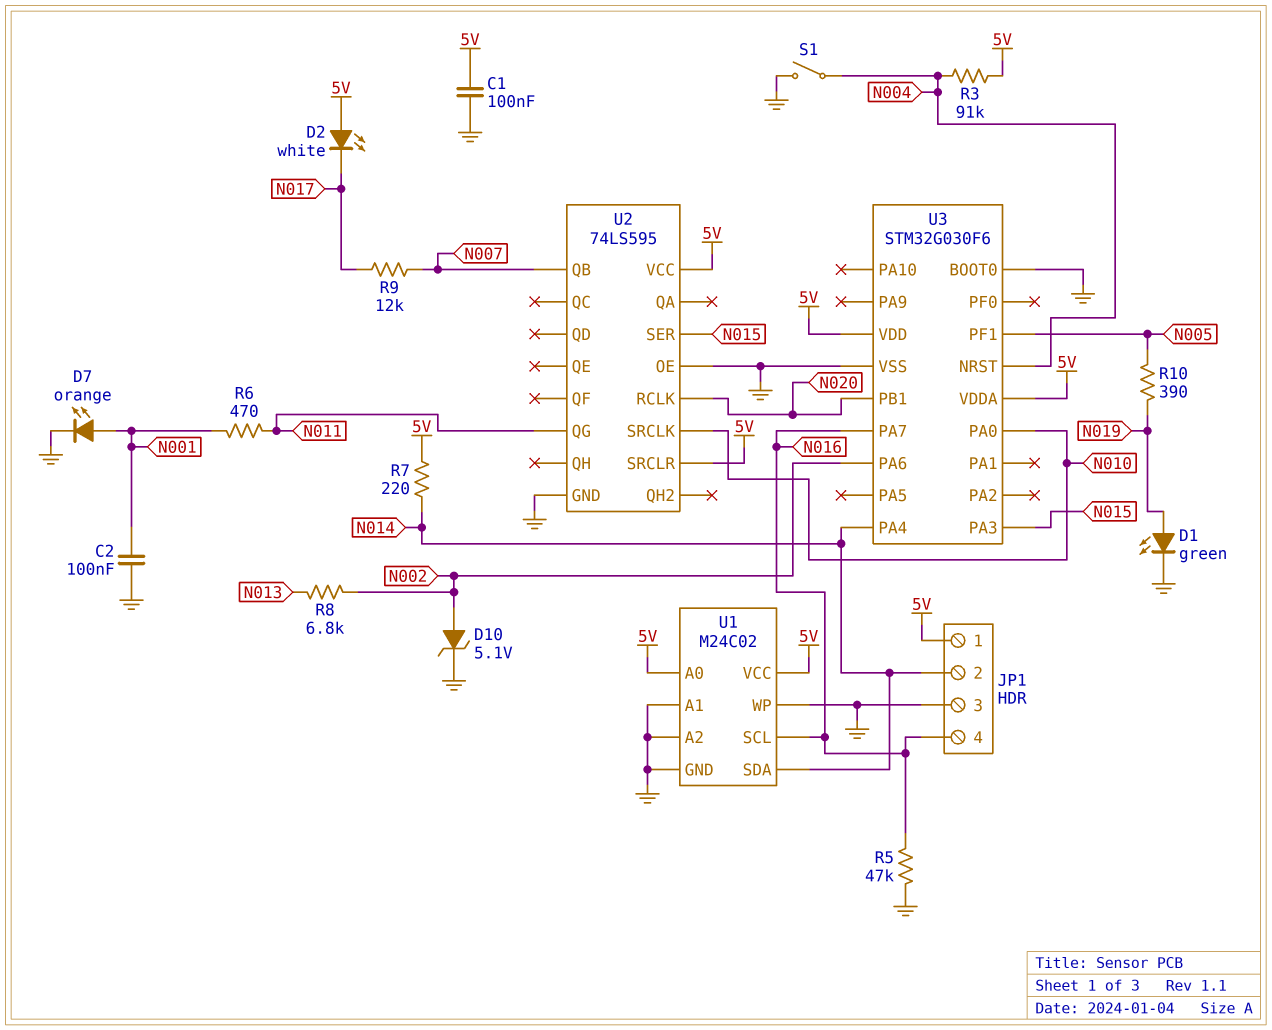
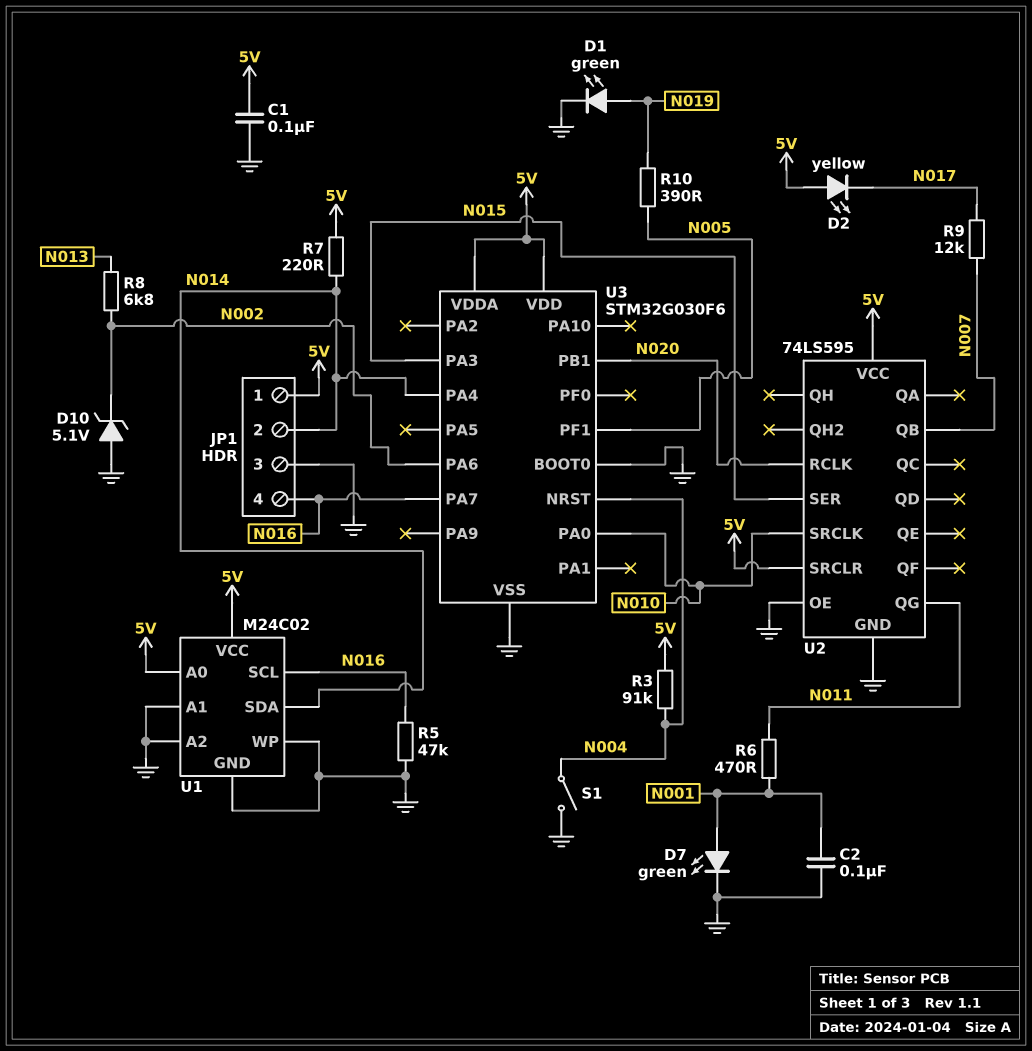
D2: LED white (A 5V, K N017) -> LED yellow (A 5V, K N017)
D7: LED orange (A N001, K GND) -> LED green (A N001, K GND)
D10: zener 5.1V (A N002, K GND) -> zener 5.1V (A GND, K N002)

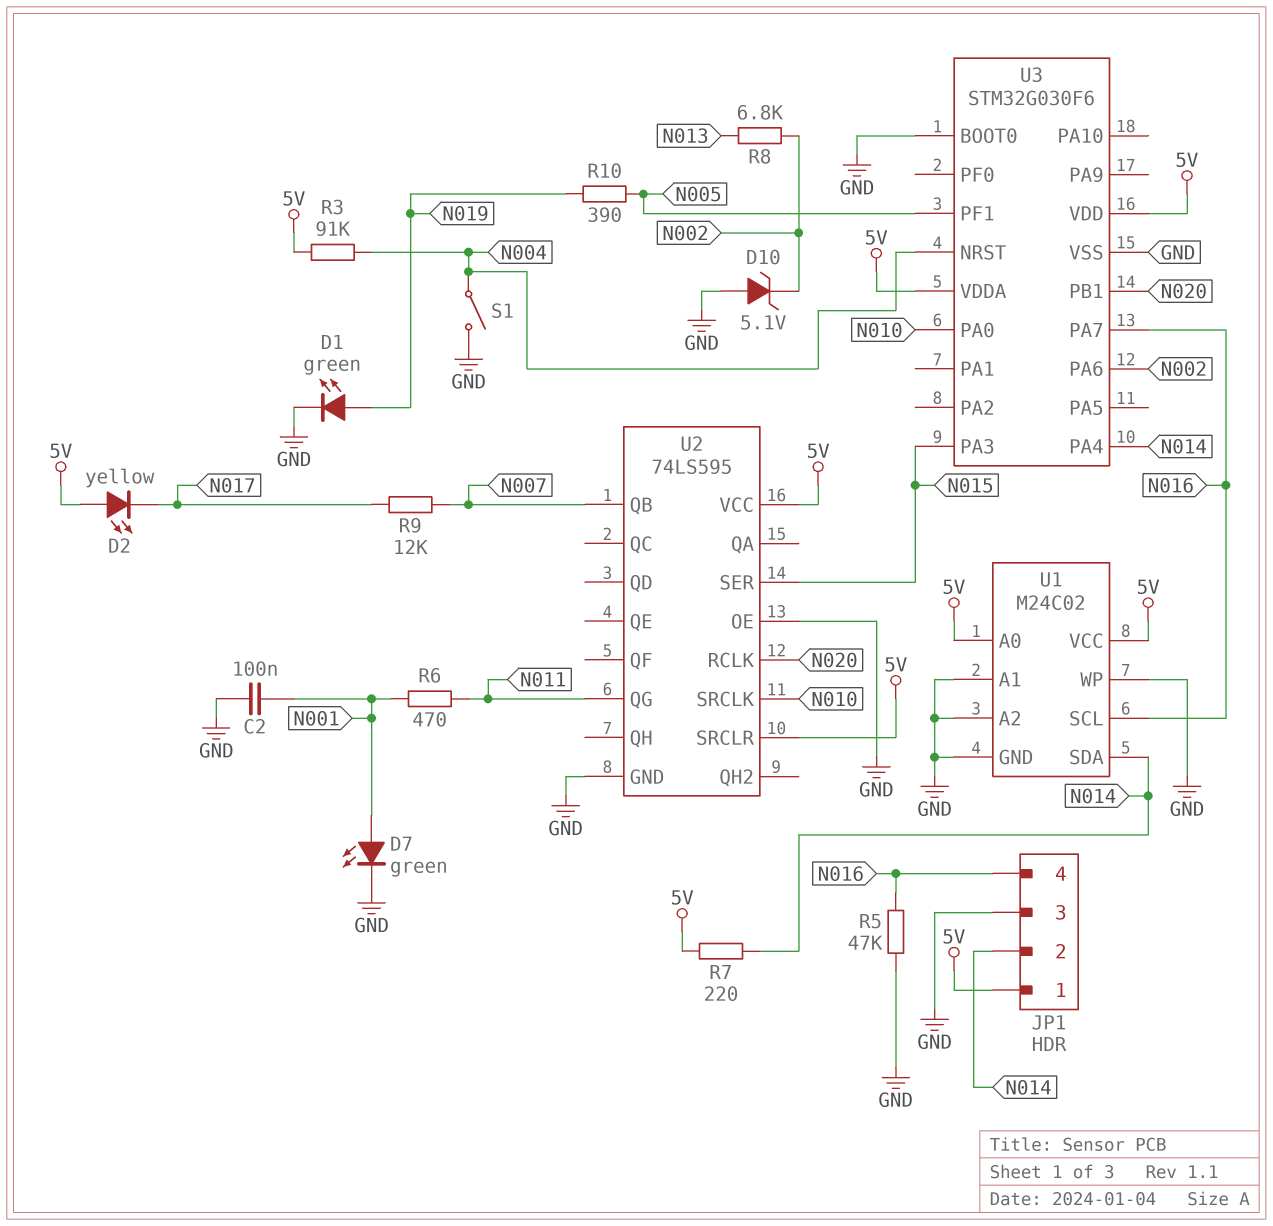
C1: 100nF (5V, GND) -> none

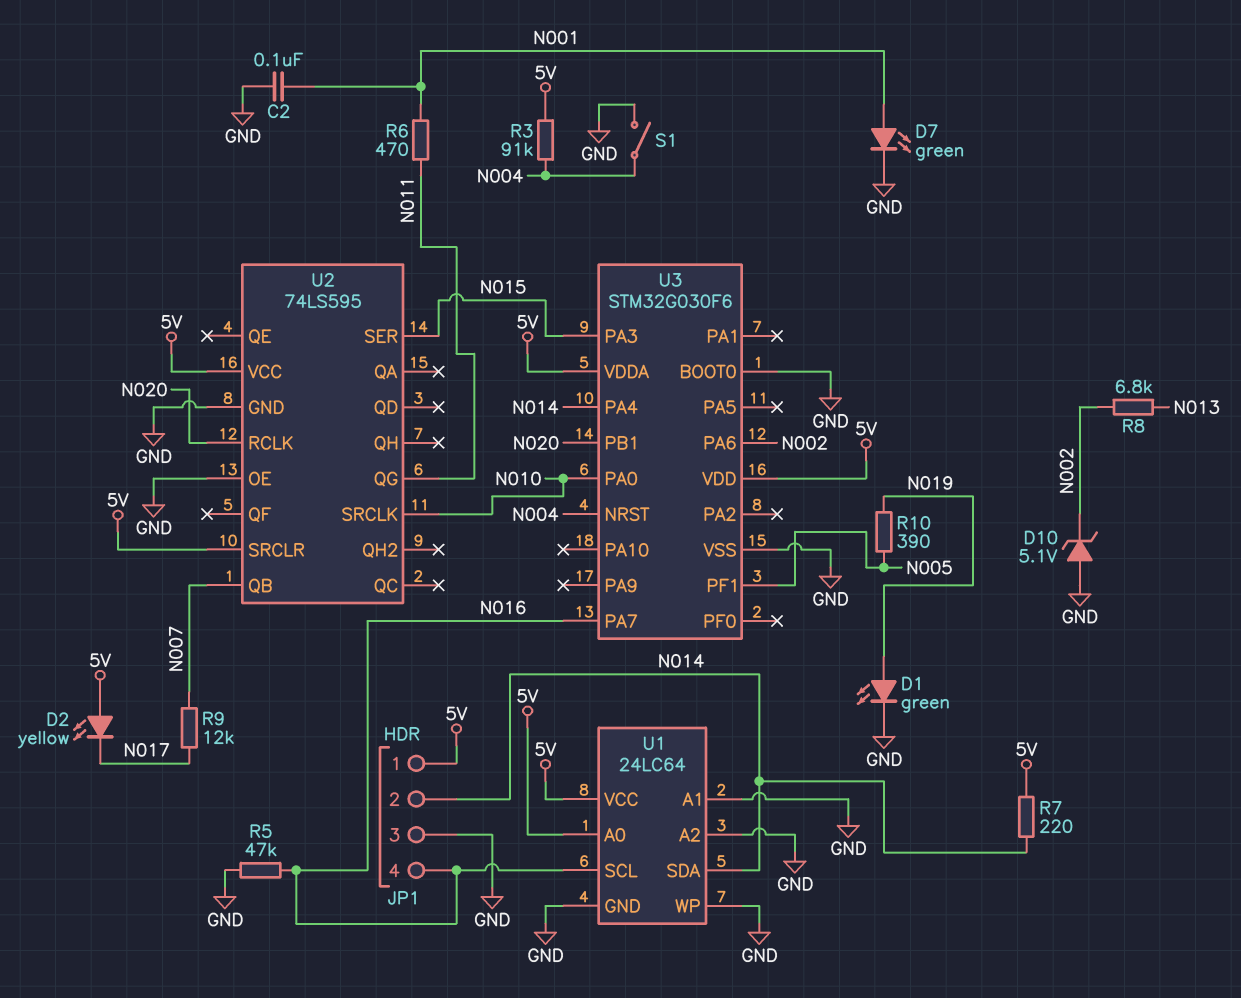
U1: M24C02 -> 24LC64

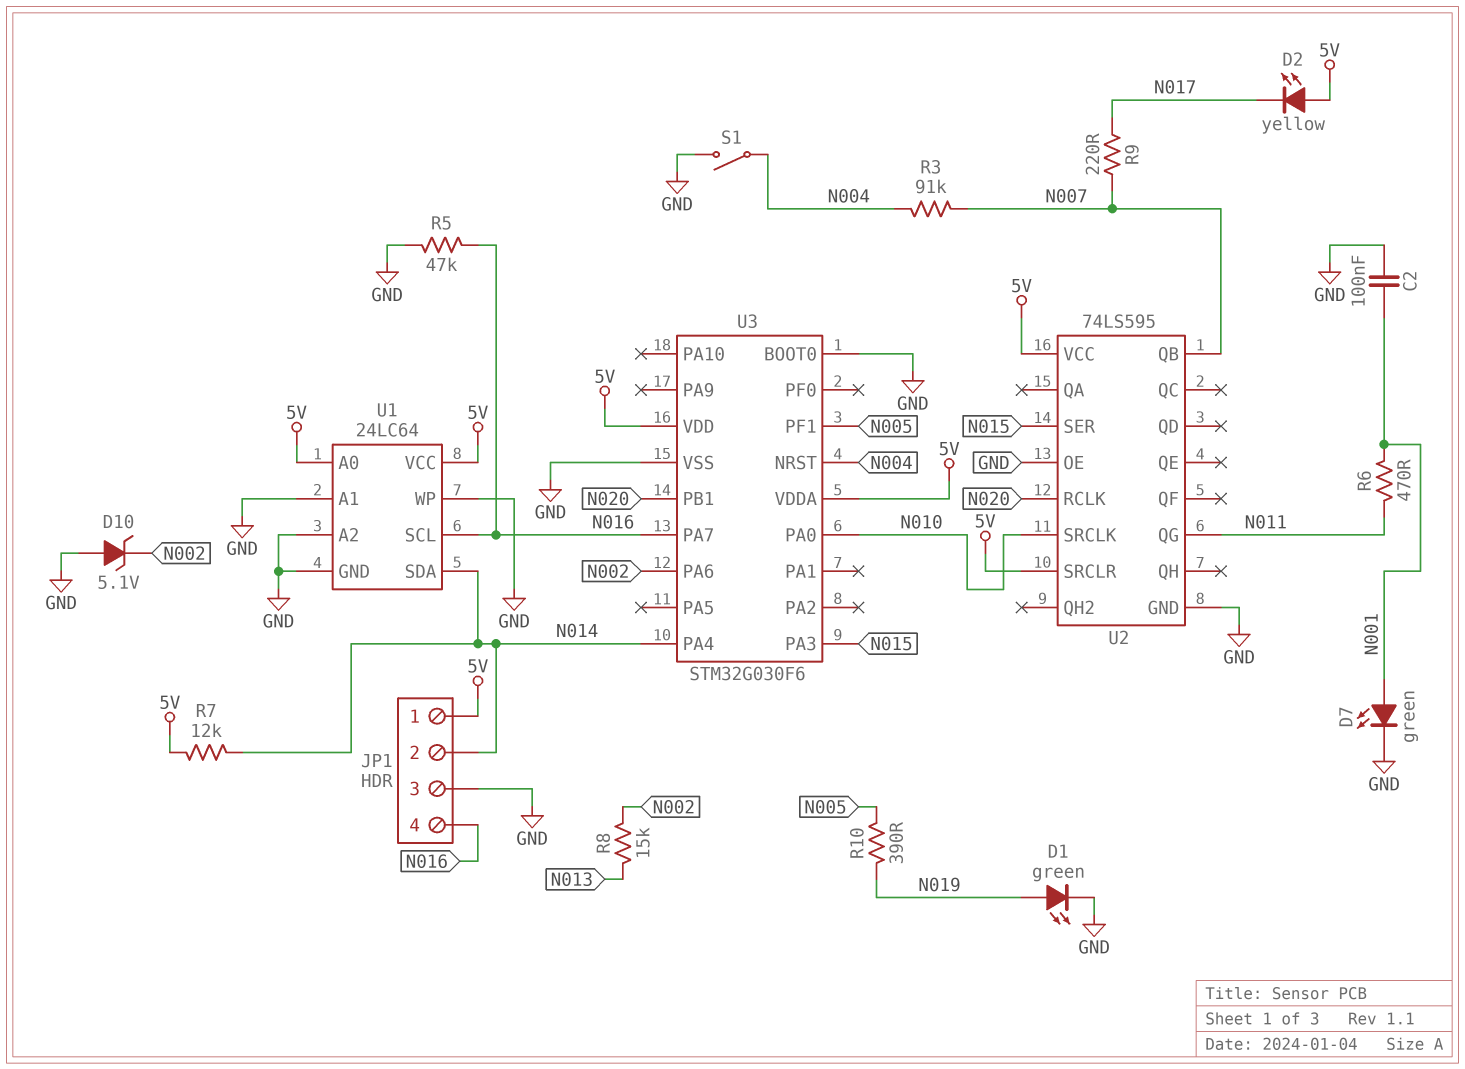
R3: 91k (5V, N004) -> 91k (N004, N007)
R7: 220 (5V, N014) -> 12k (5V, N014)
R8: 6.8k (N002, N013) -> 15k (N002, N013)
R9: 12k (N007, N017) -> 220 (N007, N017)

